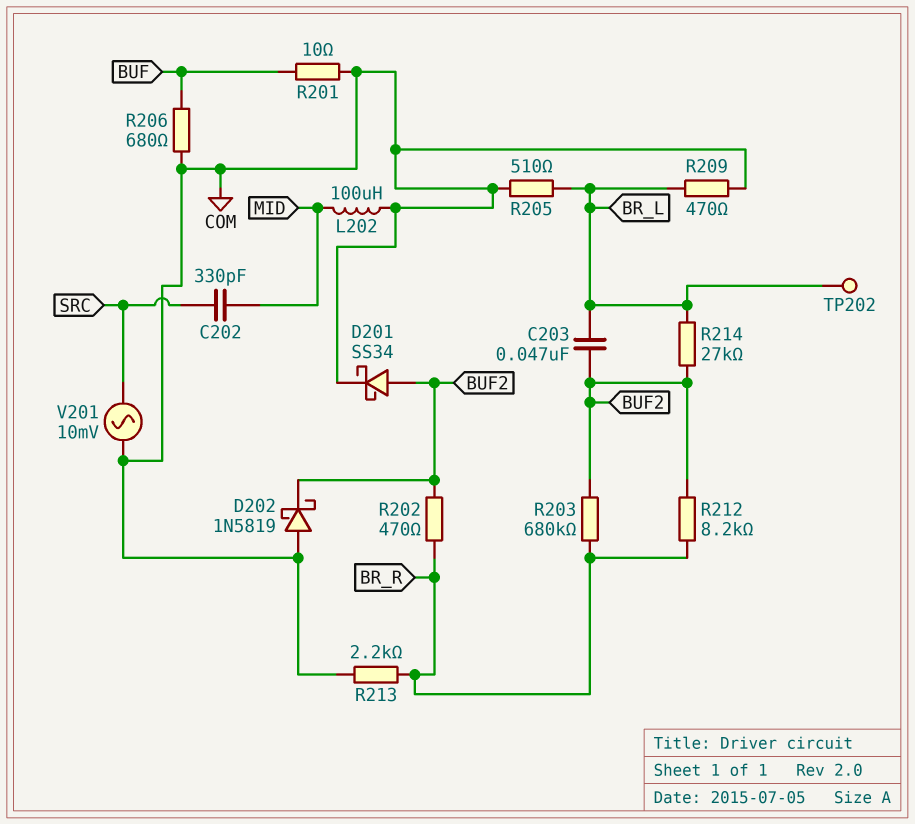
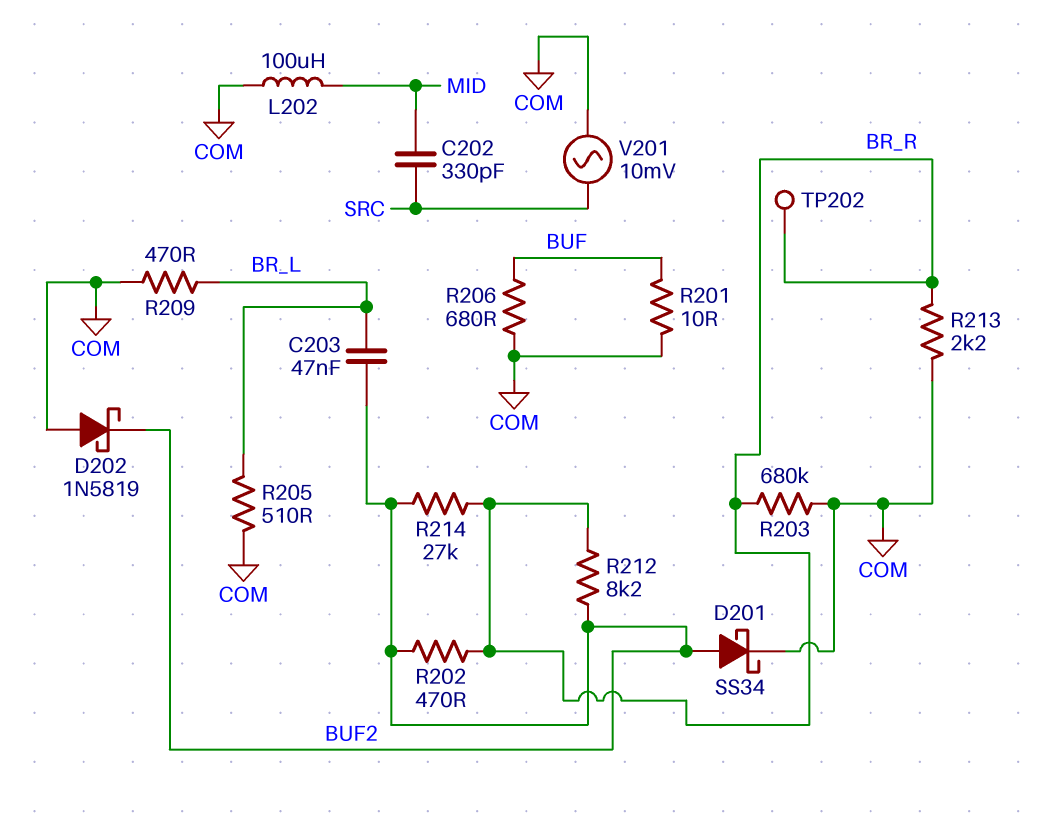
R203: 680k (BR_R, BUF2) -> 680k (BR_R, COM)
R214: 27k (BR_L, BUF2) -> 27k (BR_R, BUF2)
TP202: test point (BR_L) -> test point (BR_R)

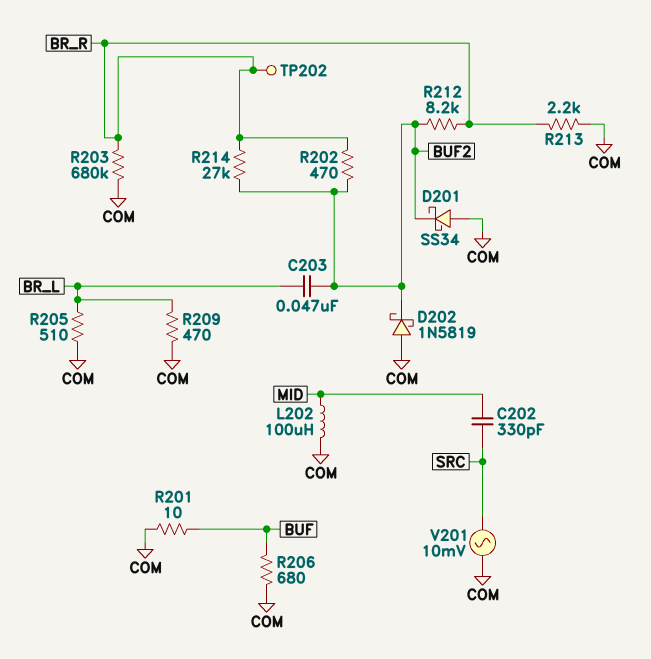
D201: schottky SS34 (A BUF2, K COM) -> schottky SS34 (A COM, K BUF2)

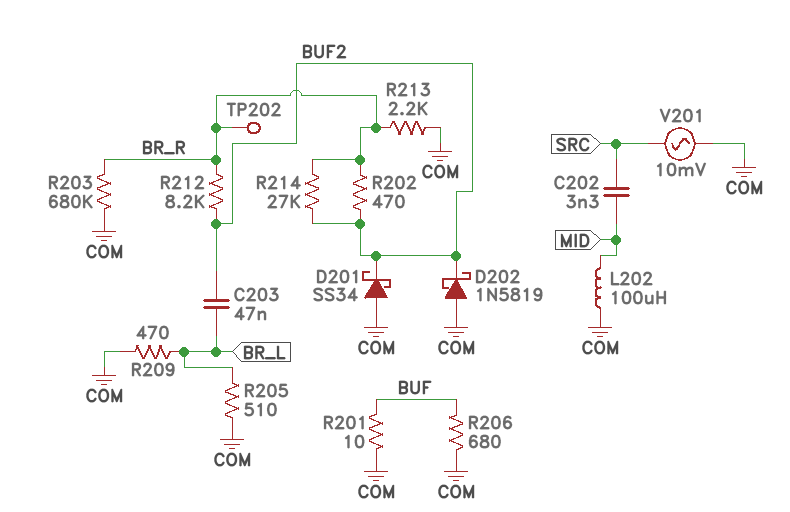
C202: 330pF (MID, SRC) -> 3.3nF (MID, SRC)

